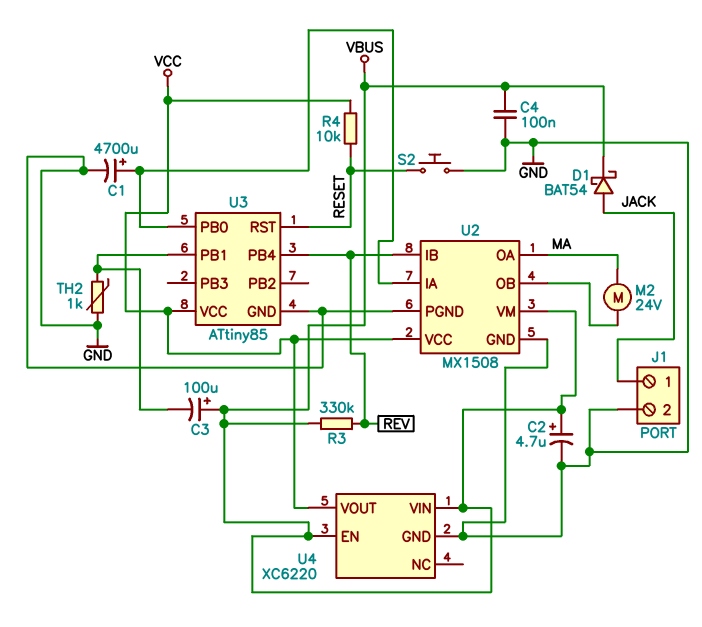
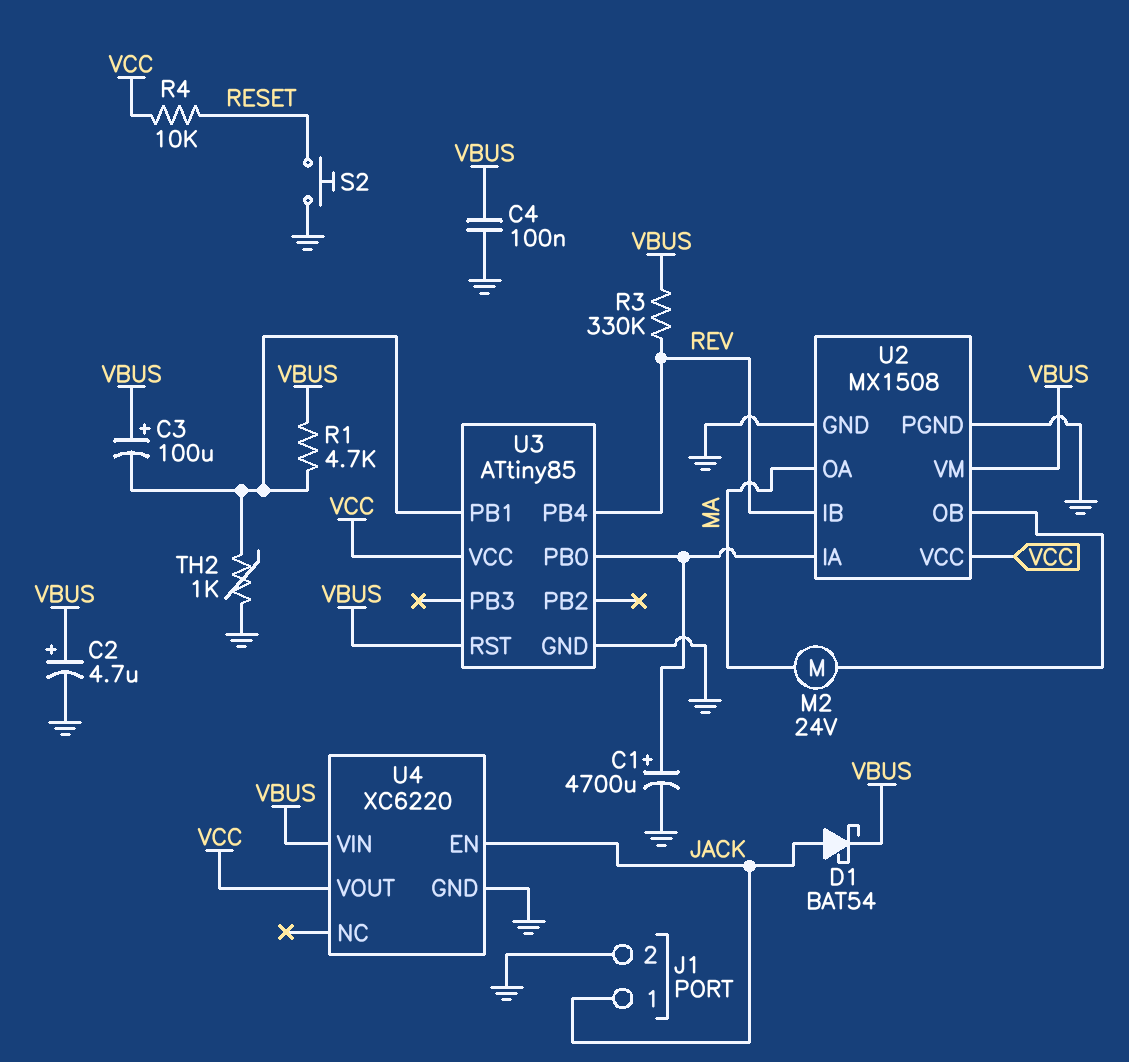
R1: none -> 4.7k (U3/PB1, VBUS)
U3 pin RST: RESET -> VBUS
U4 pin EN: VBUS -> JACK

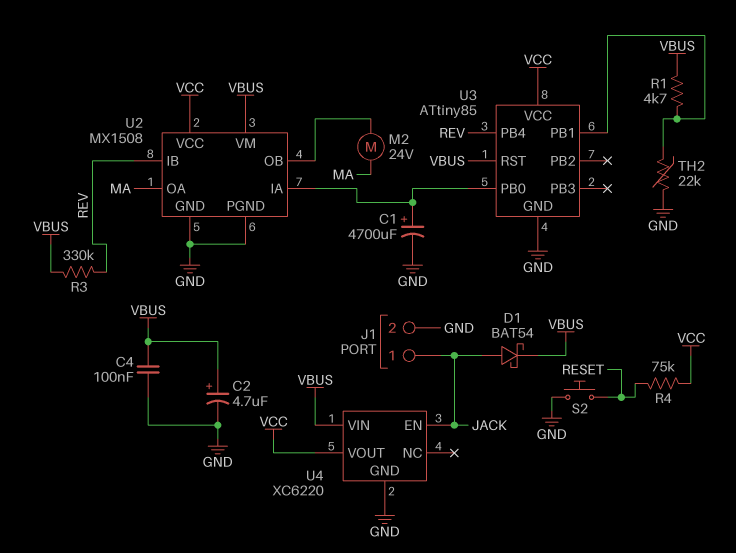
C3: 100uF (plus VBUS, minus U3/PB1) -> none
R4: 10k (RESET, VCC) -> 75k (RESET, VCC)
TH2: 1k (GND, U3/PB1) -> 22k (GND, U3/PB1)

